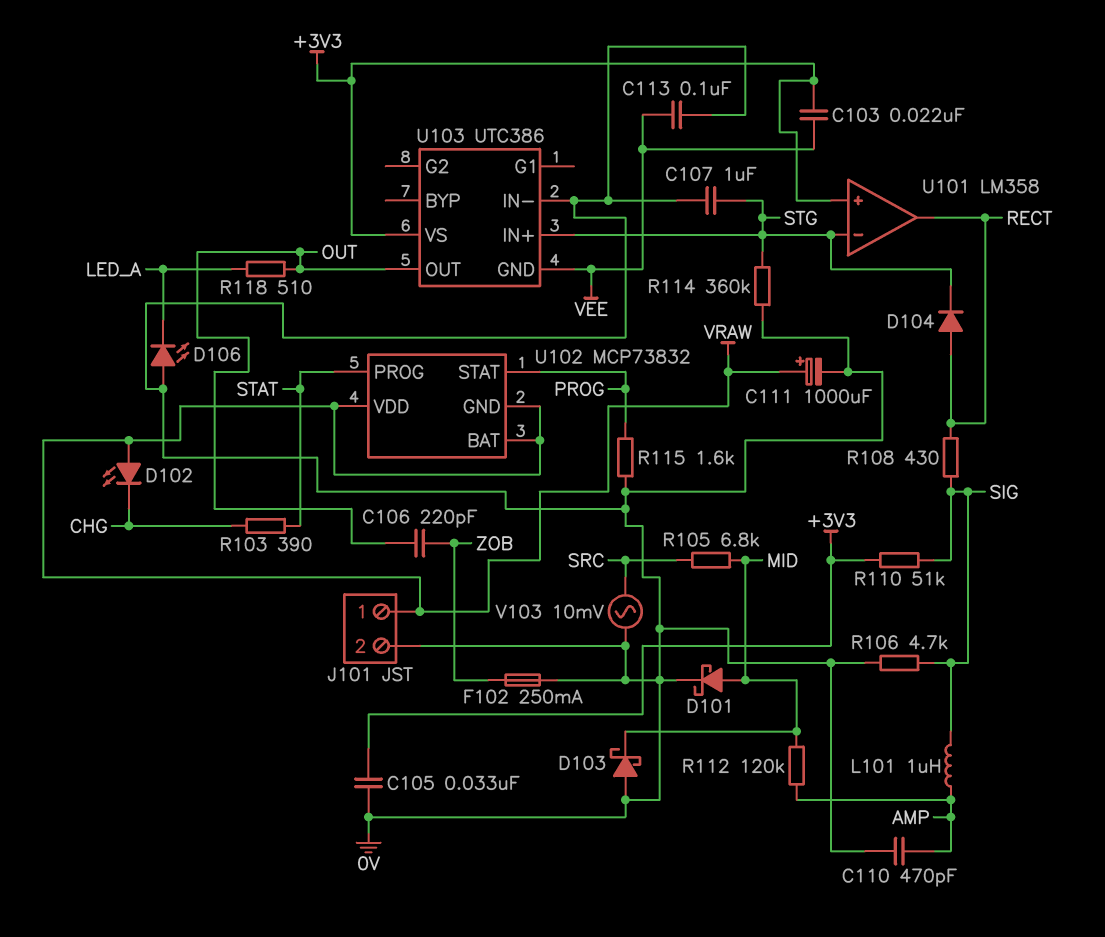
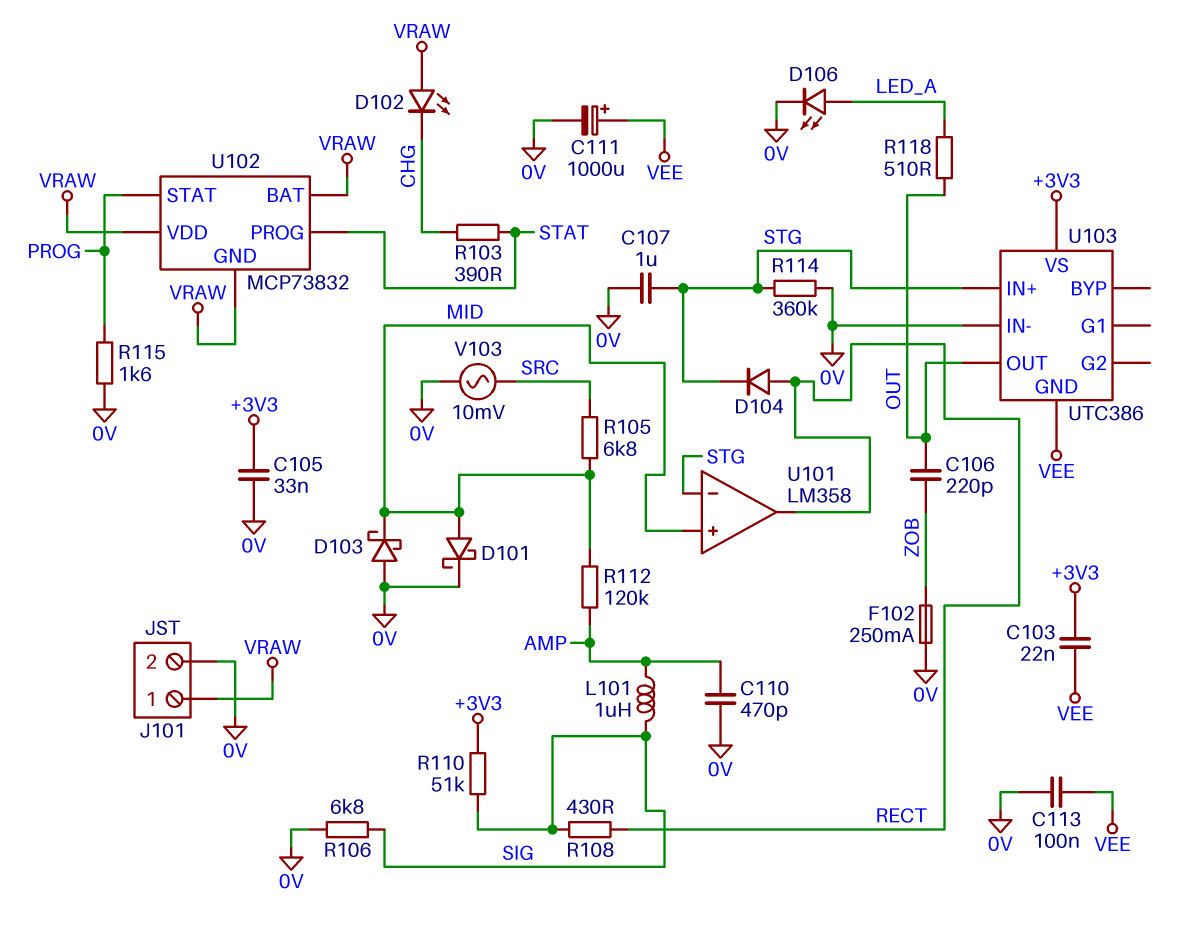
C111: 1000uF (plus VRAW, minus 0V) -> 1000uF (plus VEE, minus 0V)
D106: LED (A 0V, K LED_A) -> LED (A LED_A, K 0V)
R106: 4.7k (0V, SIG) -> 6.8k (0V, SIG)
U101 pin in+: +3V3 -> MID

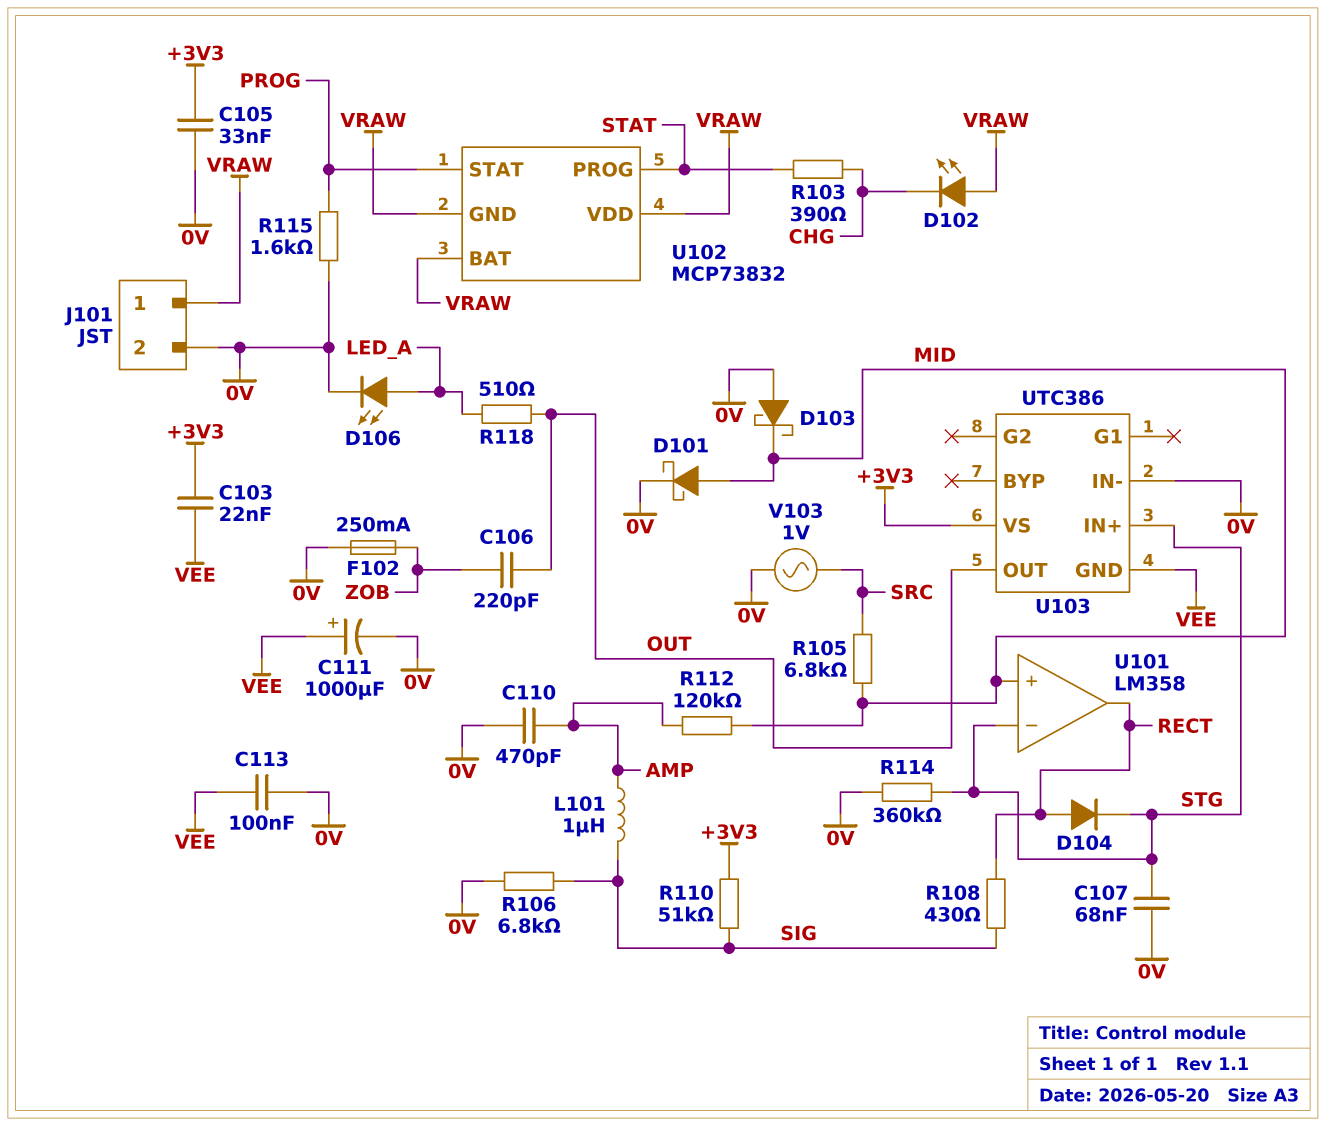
C107: 1uF (0V, STG) -> 68nF (0V, STG)
V103: AC 10mV (0V, SRC) -> AC 1V (0V, SRC)

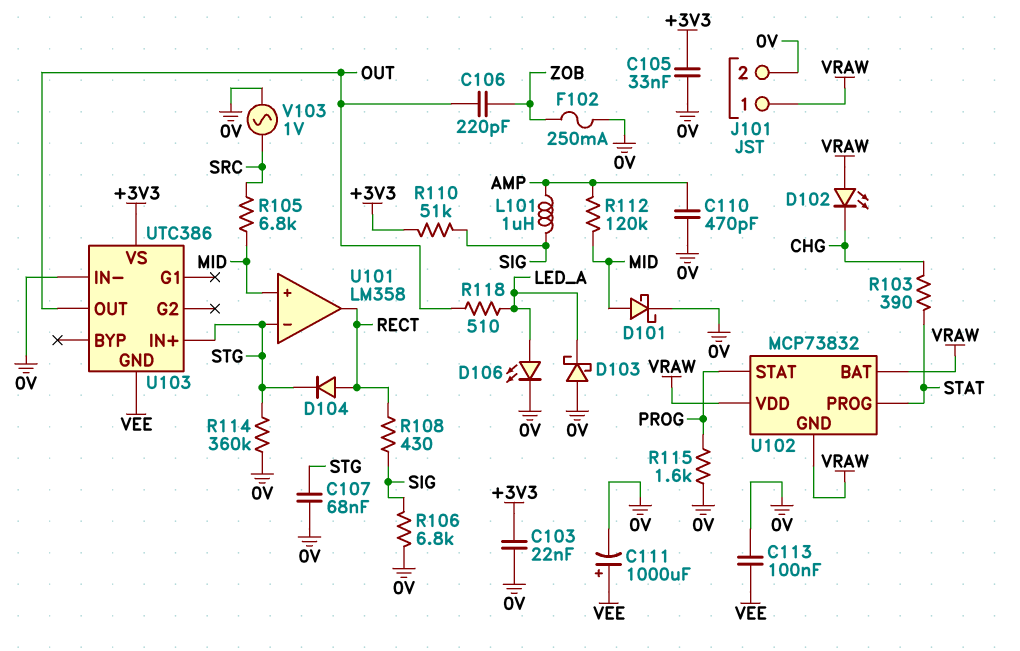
C103: 22nF (+3V3, VEE) -> 22nF (+3V3, 0V)
D103: schottky (A 0V, K MID) -> schottky (A 0V, K LED_A)

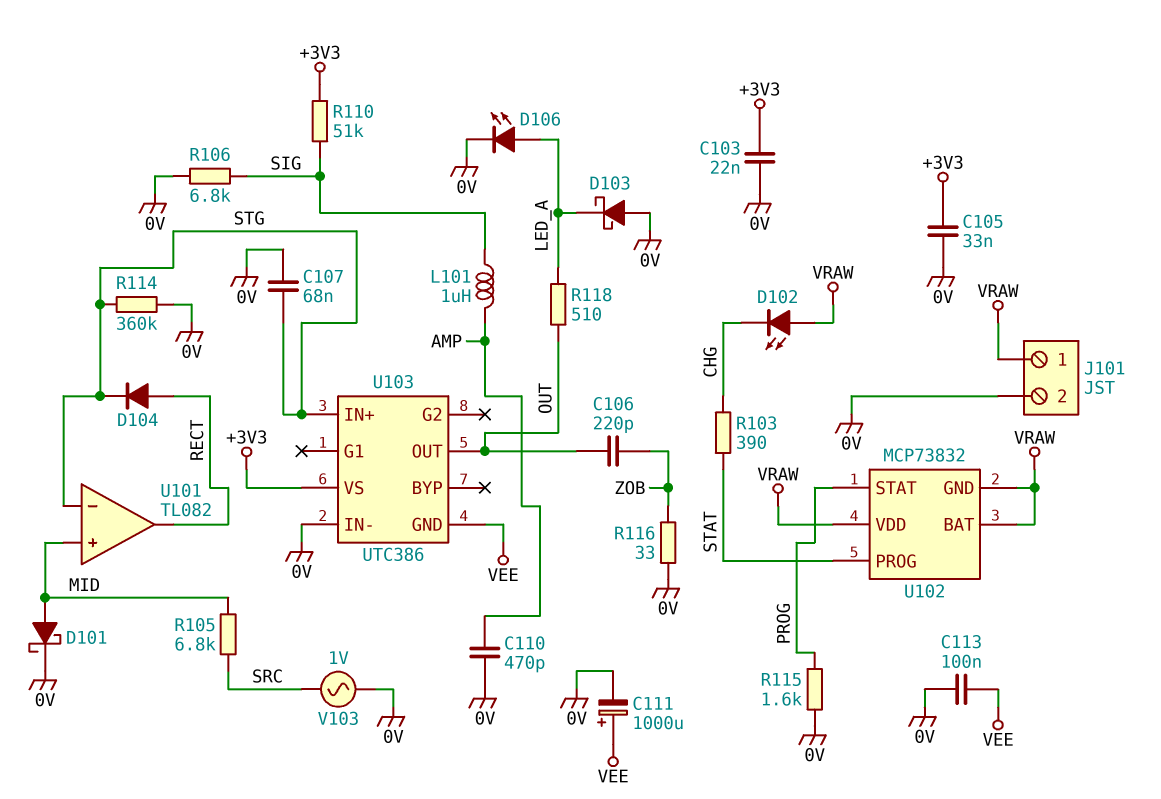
F102: 250mA (0V, ZOB) -> none
R108: 430 (RECT, SIG) -> none
R112: 120k (AMP, MID) -> none
R116: none -> 33 (0V, ZOB)
U101: LM358 -> TL082

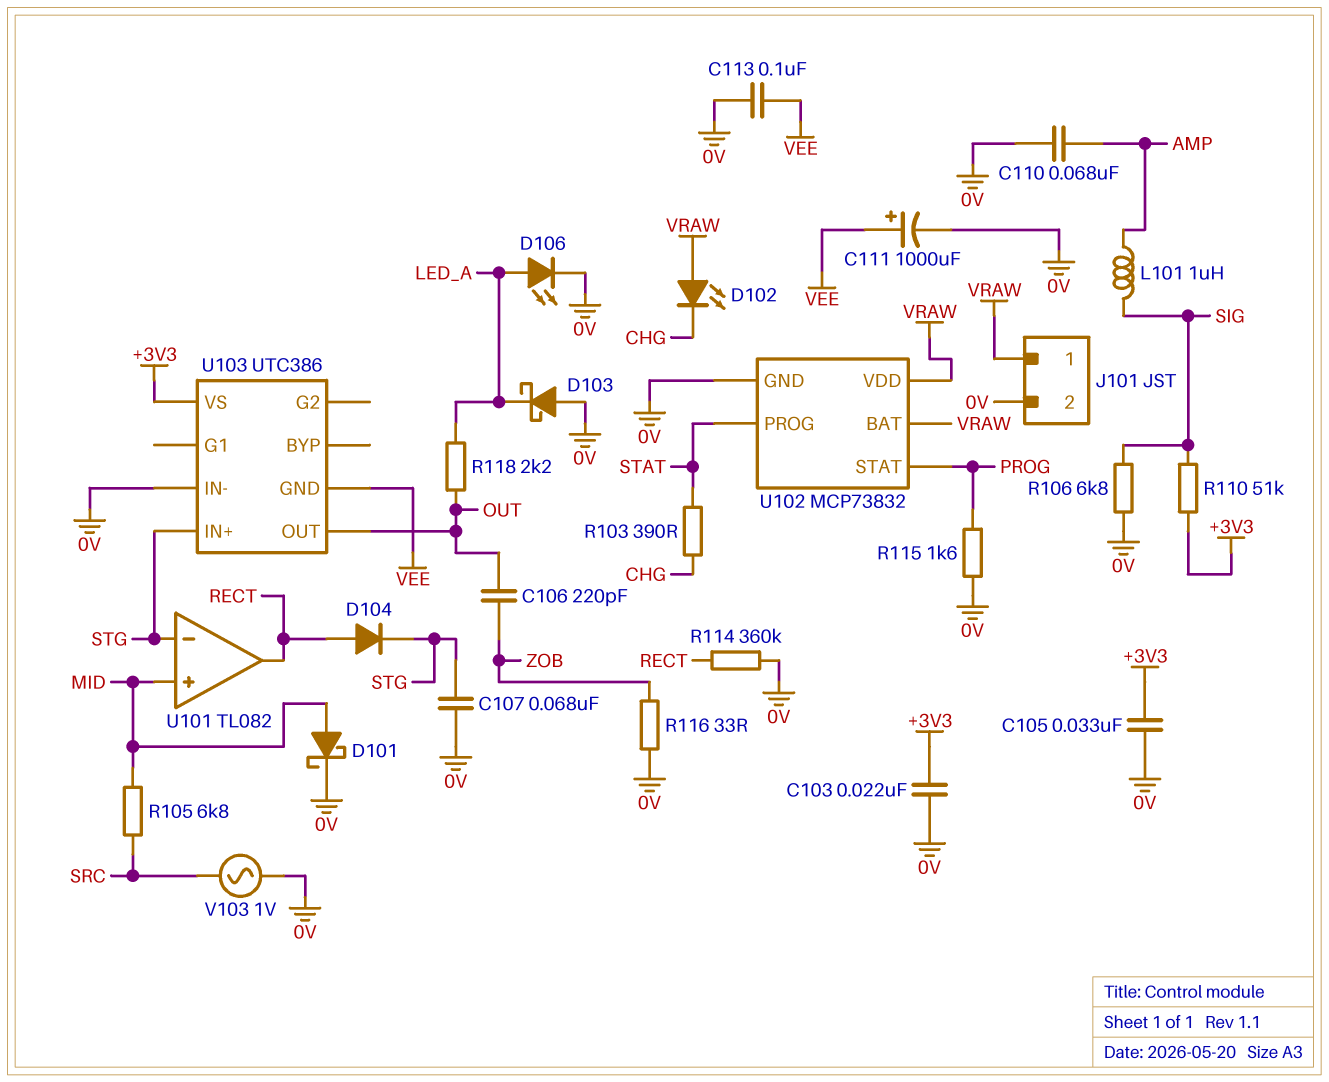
C110: 470pF (0V, AMP) -> 68nF (0V, AMP)
R114: 360k (0V, STG) -> 360k (0V, RECT)
R118: 510 (LED_A, OUT) -> 2.2k (LED_A, OUT)
U102 pin GND: VRAW -> 0V

